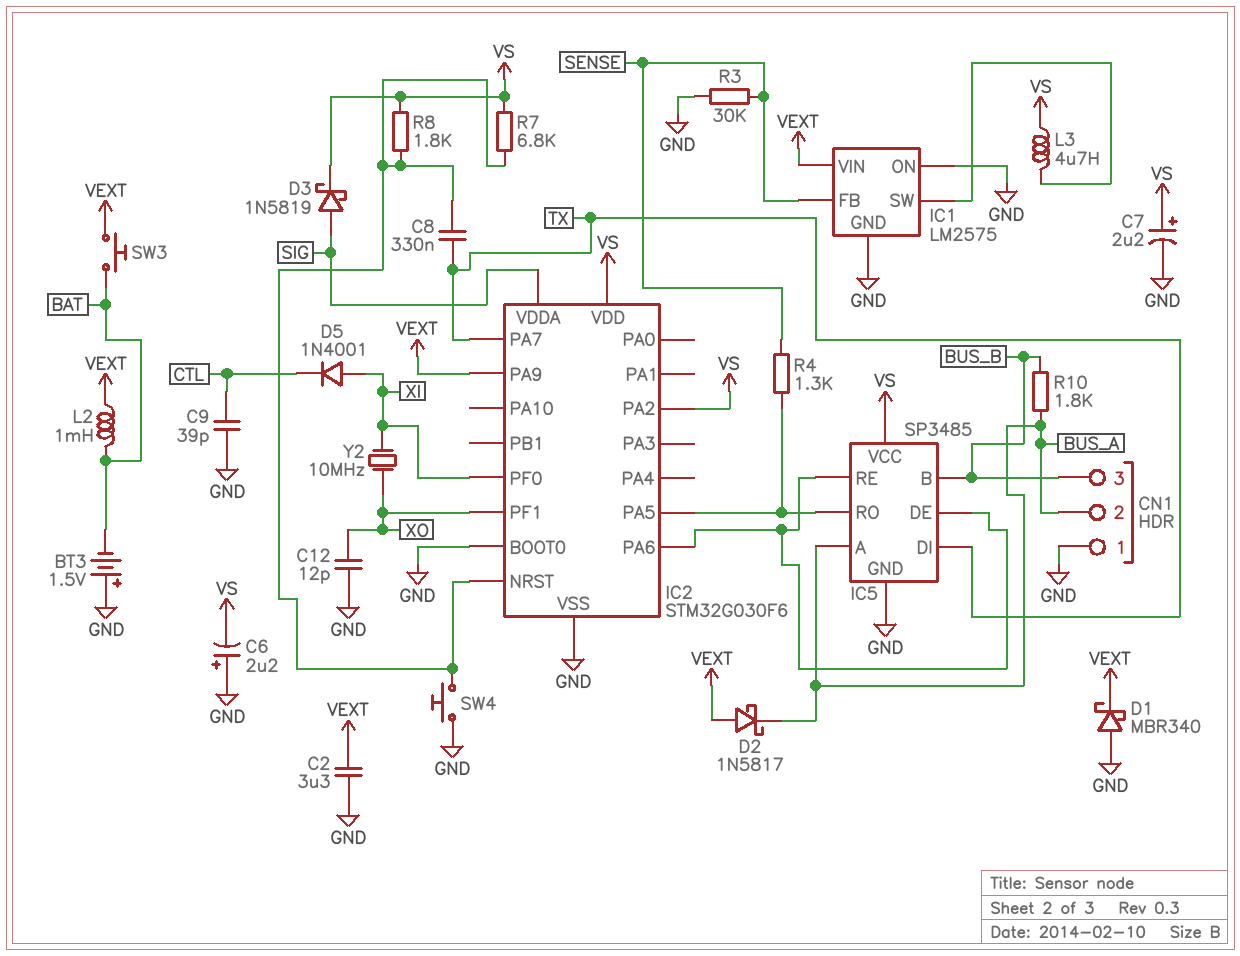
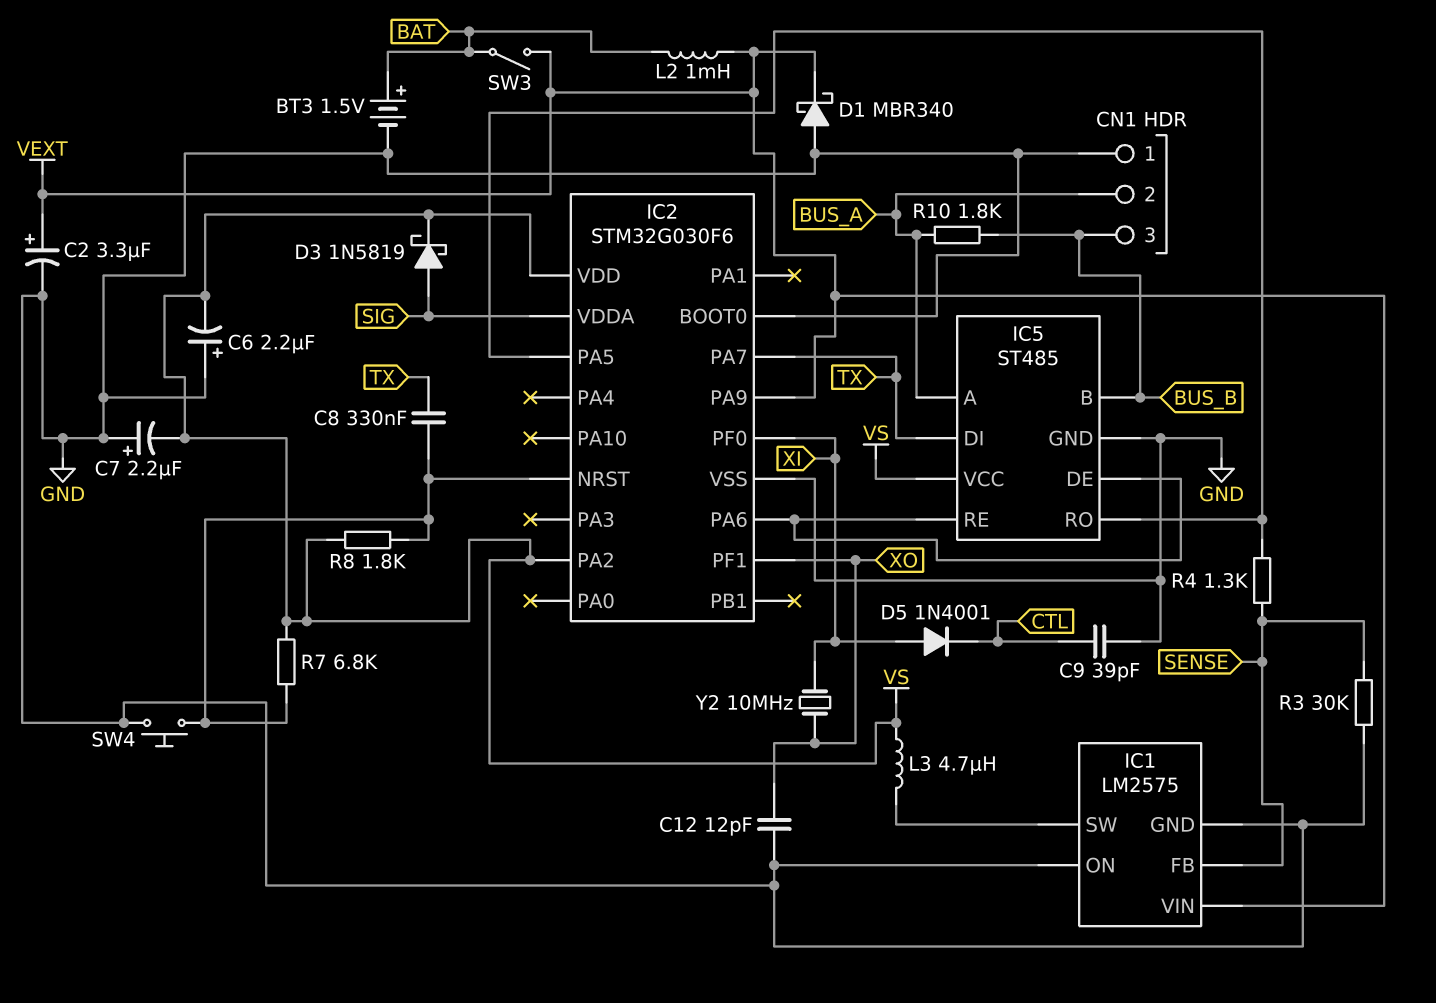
BT3: 1.5V (plus GND, minus BAT) -> 1.5V (plus BAT, minus GND)
C2: 3.3uF (GND, VEXT) -> 3.3uF (plus VEXT, minus GND)
C7: 2.2uF (plus VS, minus GND) -> 2.2uF (plus GND, minus VS)
D2: schottky 1N5817 (A VEXT, K BUS_A) -> none
IC5: SP3485 -> ST485
SW3: button (BAT, VEXT) -> switch (BAT, VEXT)

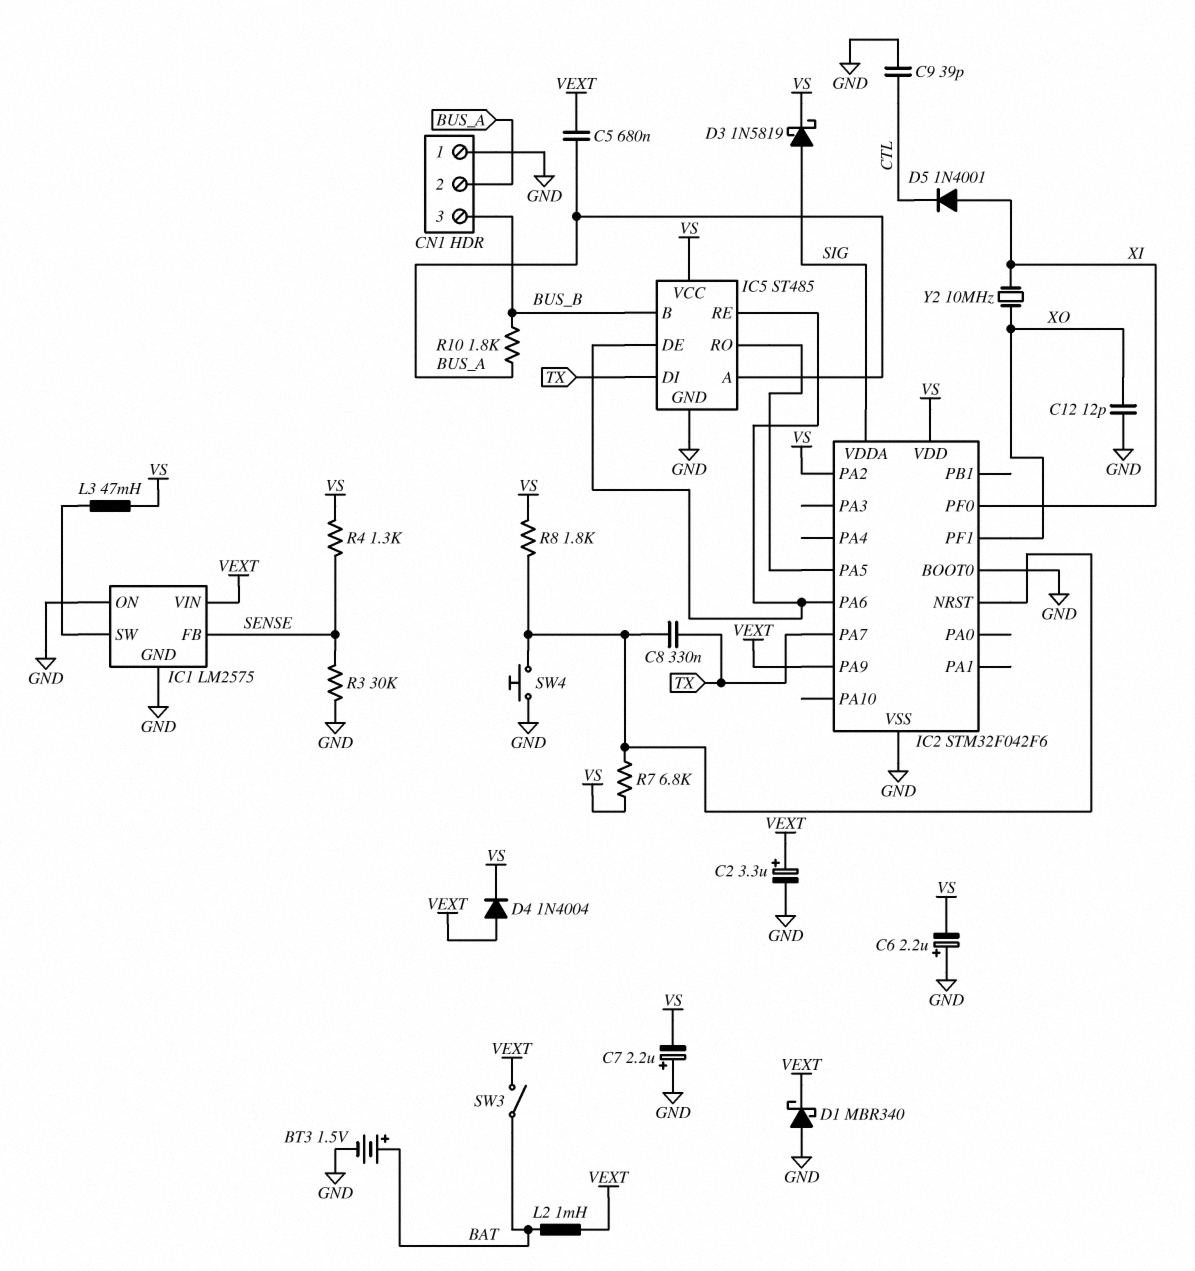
C5: none -> 680nF (BUS_A, VEXT)
D4: none -> diode 1N4004 (A VEXT, K VS)
IC2: STM32G030F6 -> STM32F042F6
L3: 4.7uH (IC1/SW, VS) -> 47mH (IC1/SW, VS)
R4: 1.3k (IC2/PA5, SENSE) -> 1.3k (SENSE, VS)

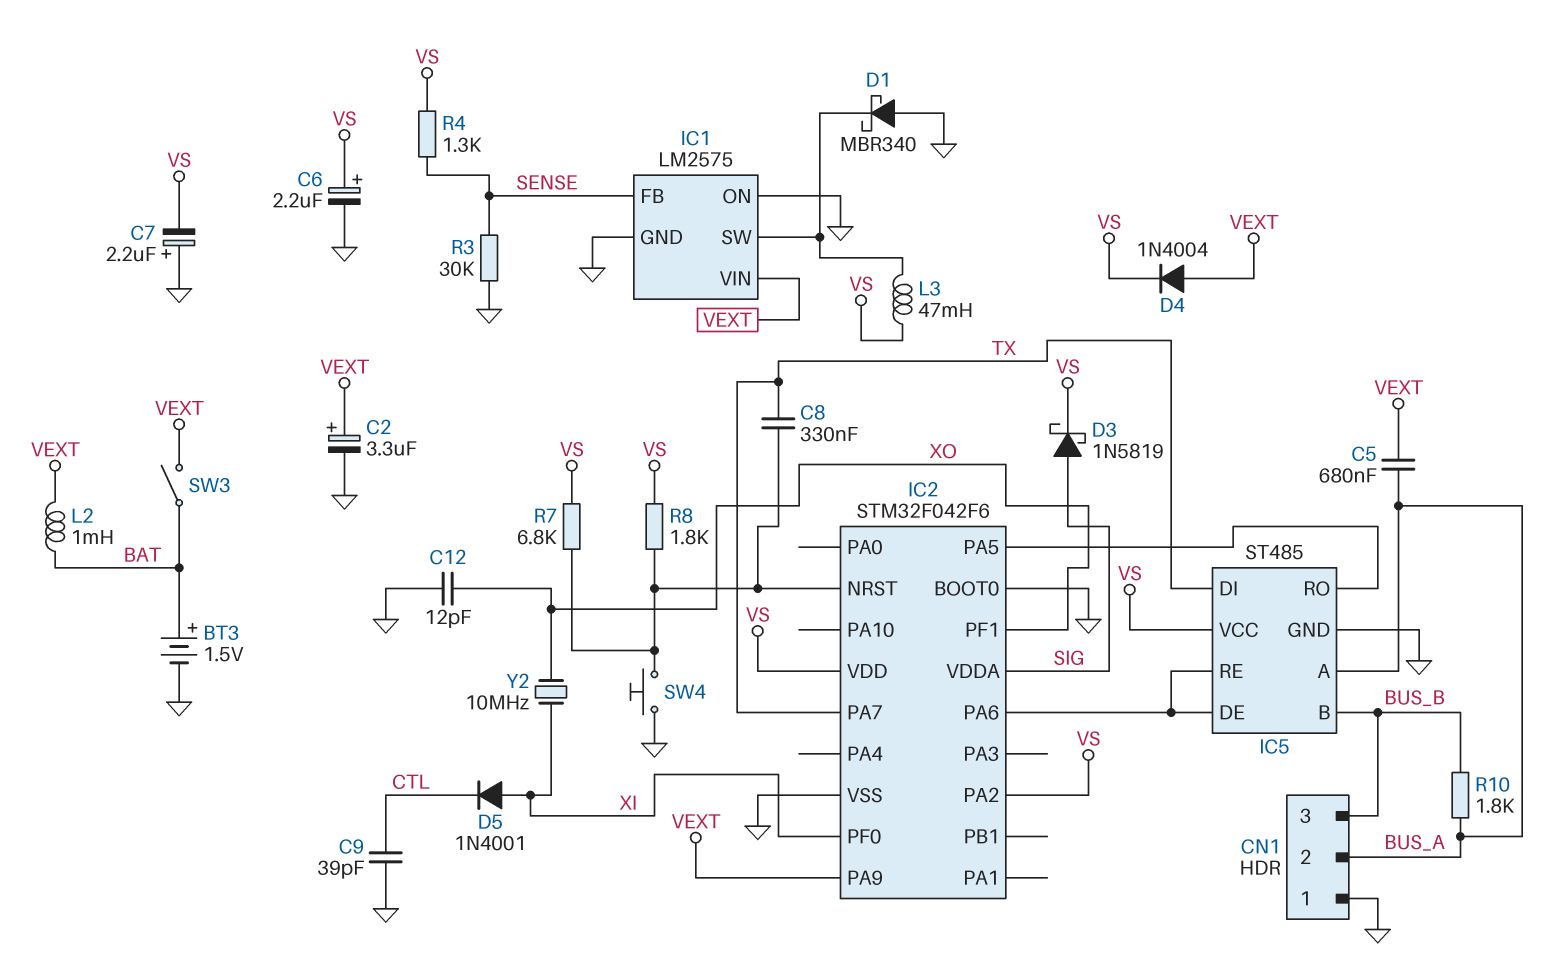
C6: 2.2uF (plus GND, minus VS) -> 2.2uF (plus VS, minus GND)
D1: schottky MBR340 (A GND, K VEXT) -> schottky MBR340 (A GND, K IC1/SW)

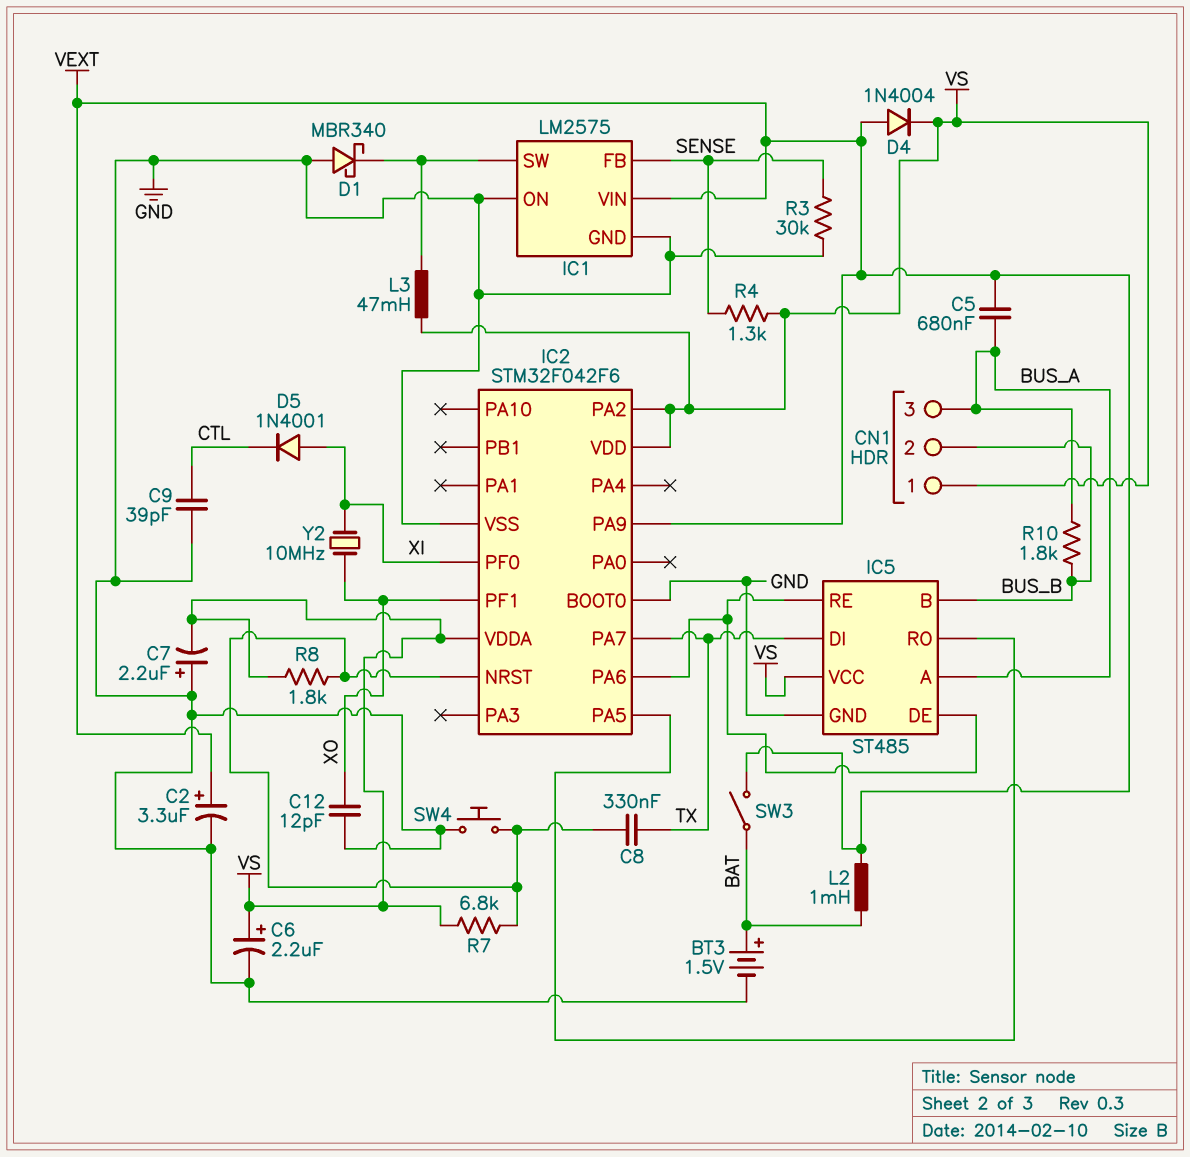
CN1 pin 1: GND -> VS
CN1 pin 2: BUS_A -> BUS_B
CN1 pin 3: BUS_B -> BUS_A
D3: schottky 1N5819 (A SIG, K VS) -> none
IC2 pin VDDA: SIG -> VS

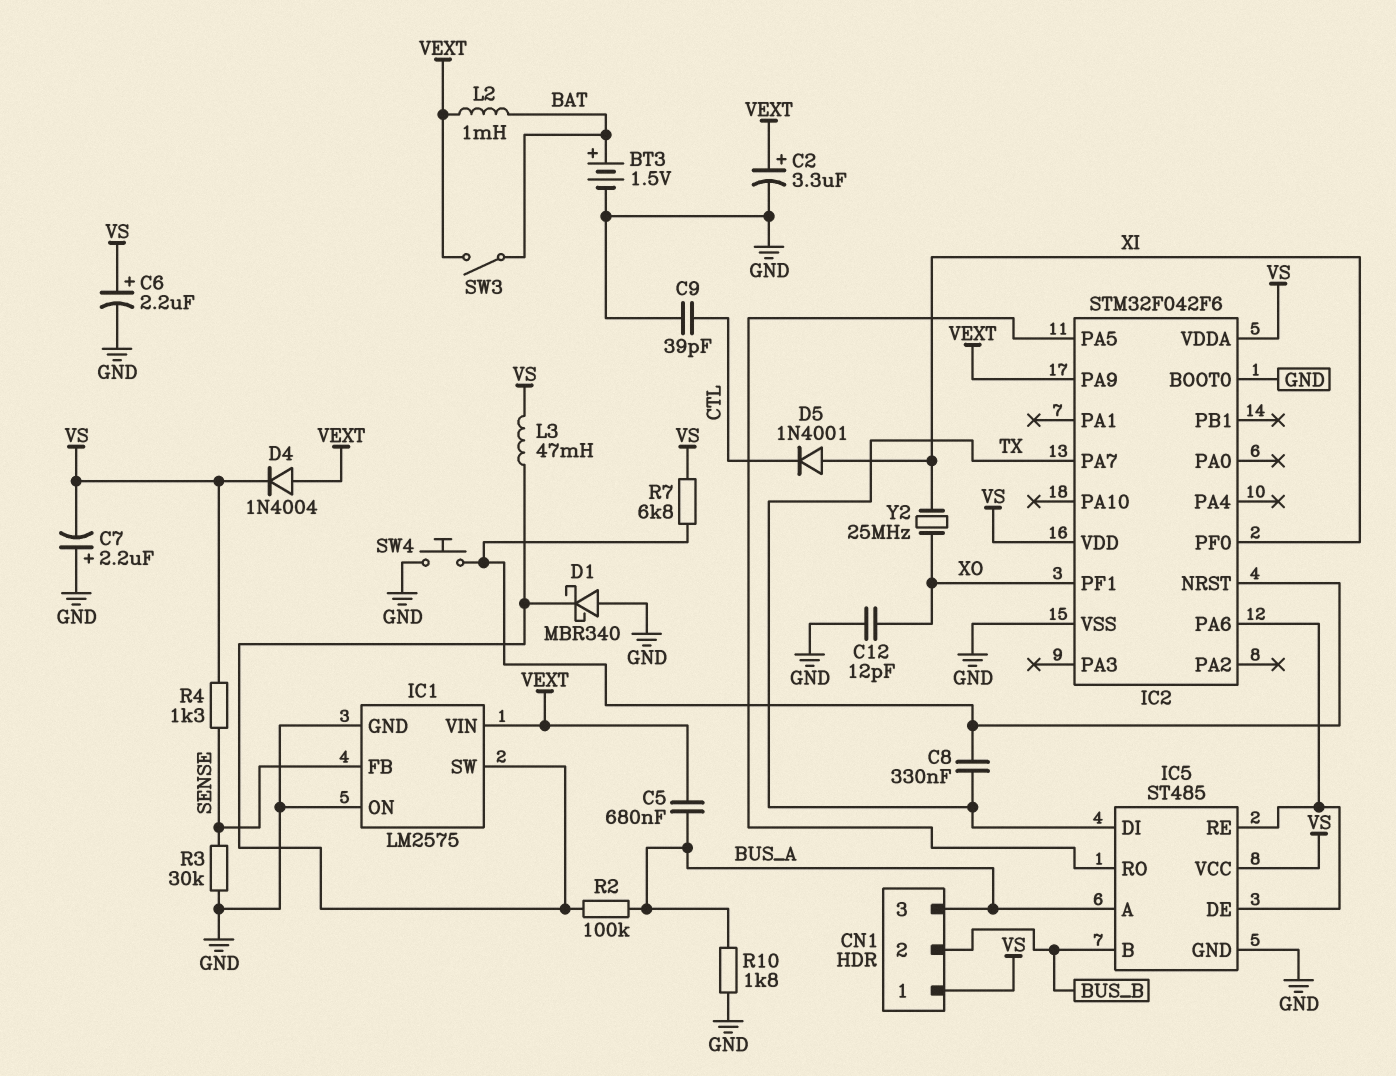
IC2 pin PA2: VS -> none
R2: none -> 100k (BUS_A, IC1/SW)
R8: 1.8k (IC2/NRST, VS) -> none
R10: 1.8k (BUS_A, BUS_B) -> 1.8k (BUS_A, GND)
Y2: 10MHz (XI, XO) -> 25MHz (XI, XO)

